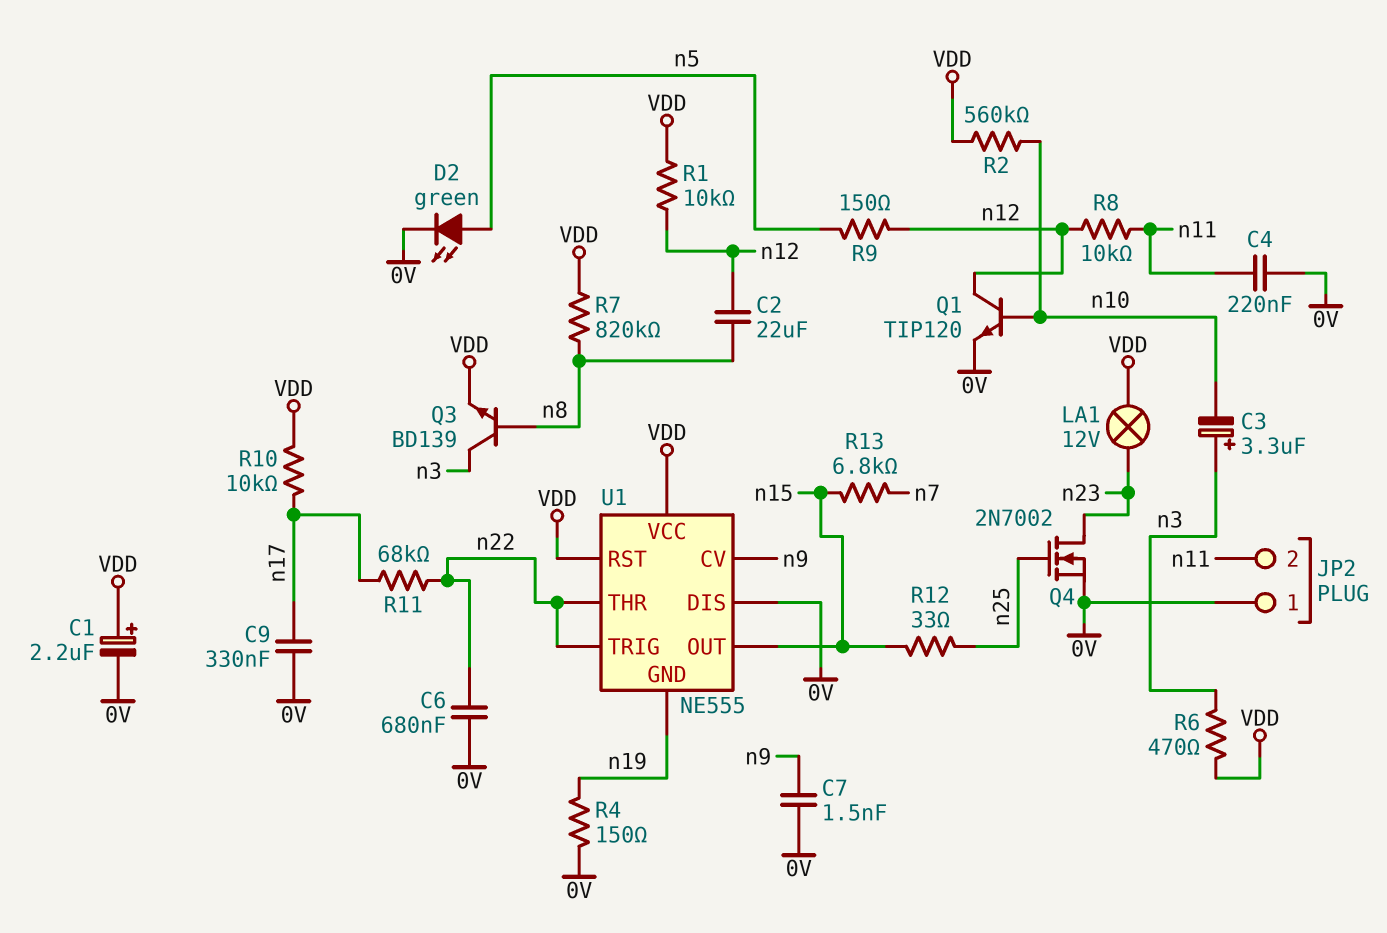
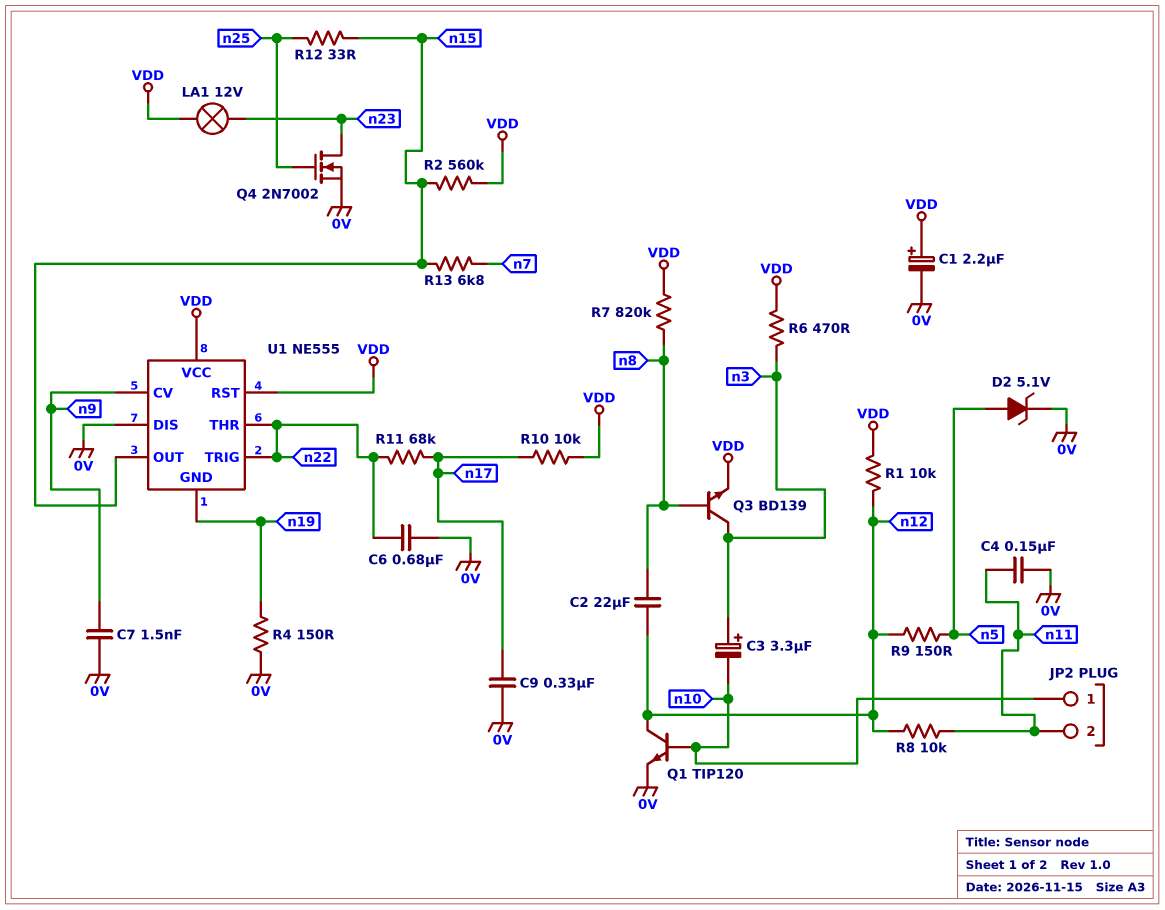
C4: 220nF (0V, n11) -> 150nF (0V, n11)
D2: LED green (A n5, K 0V) -> zener 5.1V (A n5, K 0V)
JP2 pin 1: 0V -> n10
R2: 560k (VDD, n10) -> 560k (VDD, n15)

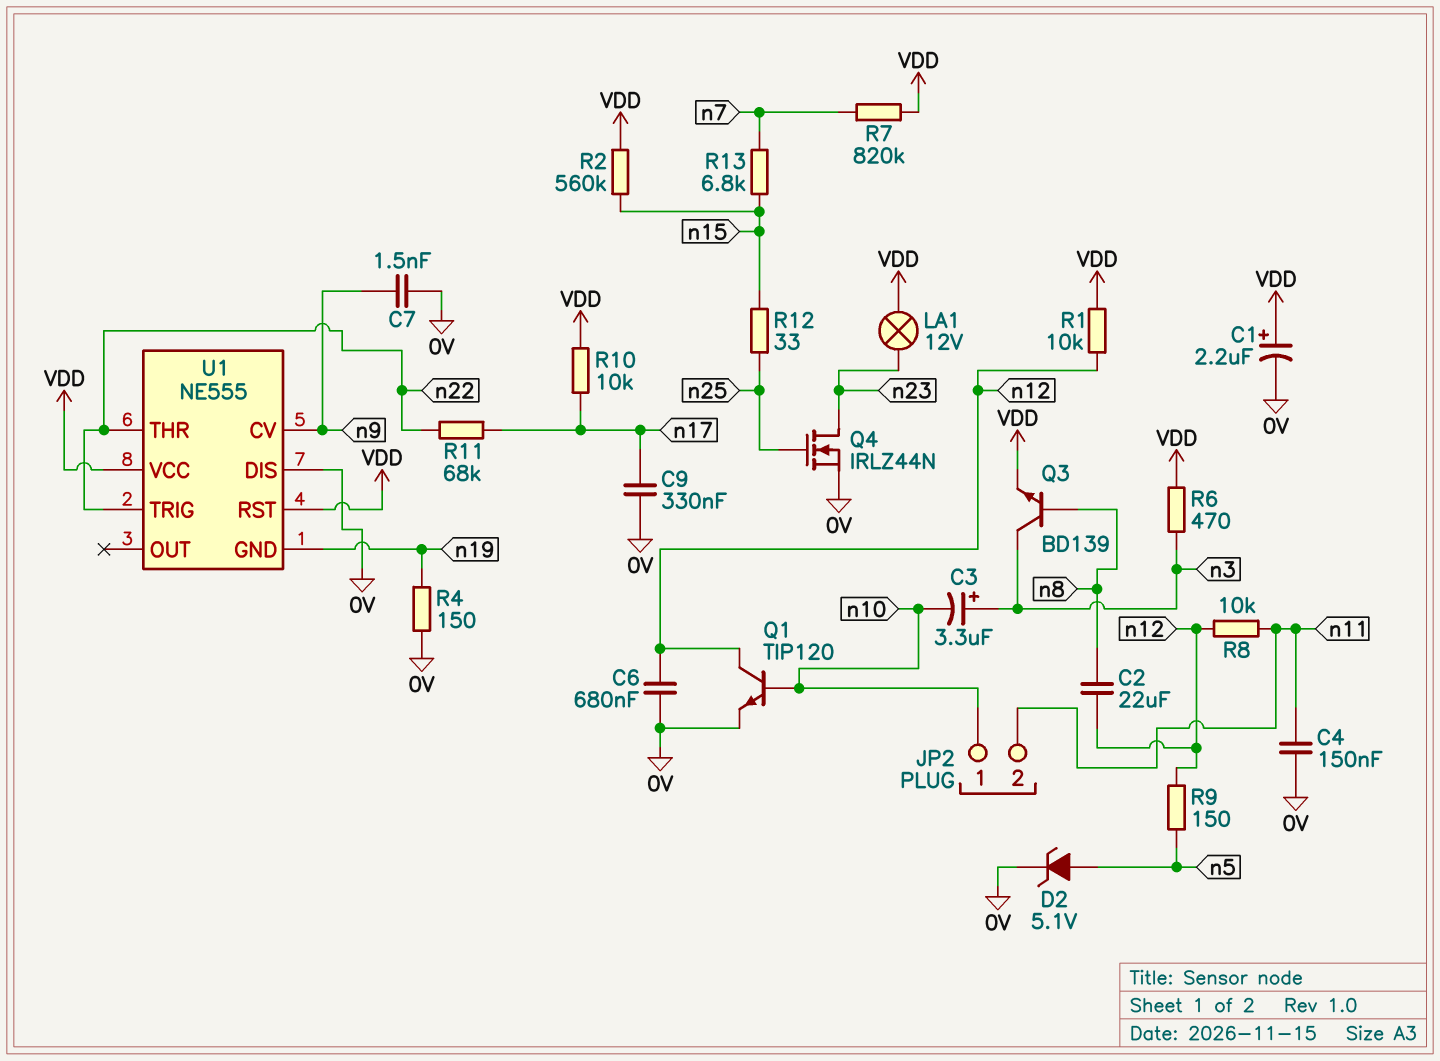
C6: 680nF (0V, n22) -> 680nF (0V, n12)
Q4: NMOS 2N7002 (G n25, D n23, S 0V) -> NMOS IRLZ44N (G n25, D n23, S 0V)
R7: 820k (VDD, n8) -> 820k (VDD, n7)
U1 pin OUT: n15 -> none

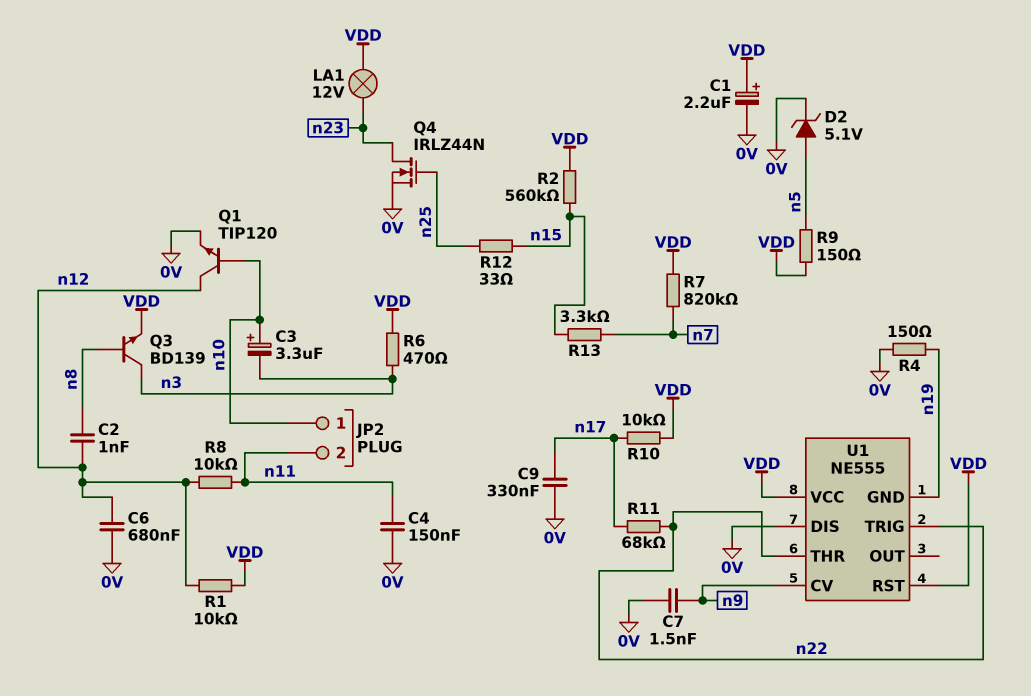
C2: 22uF (n8, n12) -> 1nF (n8, n12)
C3: 3.3uF (plus n3, minus n10) -> 3.3uF (plus n10, minus n3)
R9: 150 (n5, n12) -> 150 (VDD, n5)
R13: 6.8k (n7, n15) -> 3.3k (n7, n15)

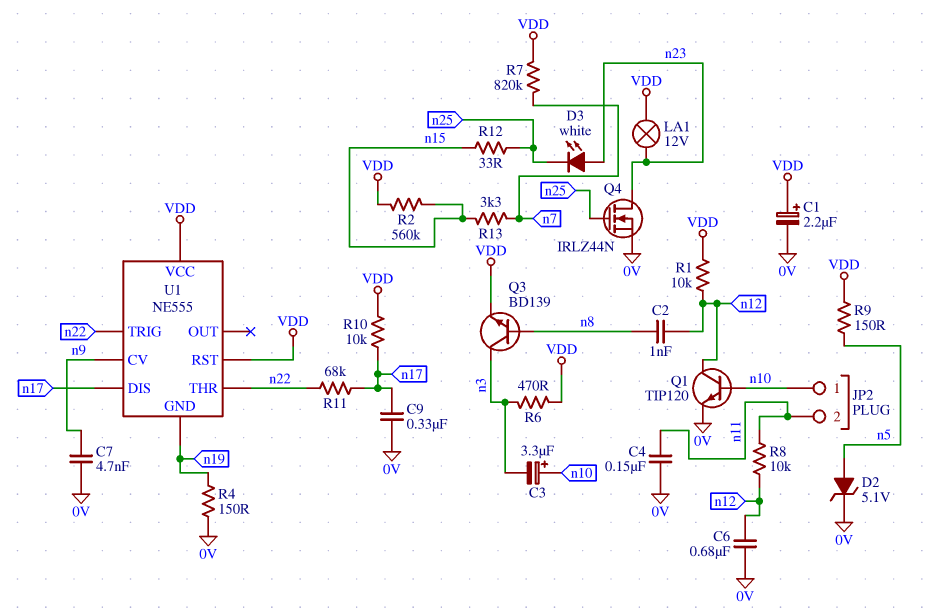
C7: 1.5nF (0V, n9) -> 4.7nF (0V, n9)
D3: none -> LED white (A n23, K n25)
U1 pin DIS: 0V -> n17

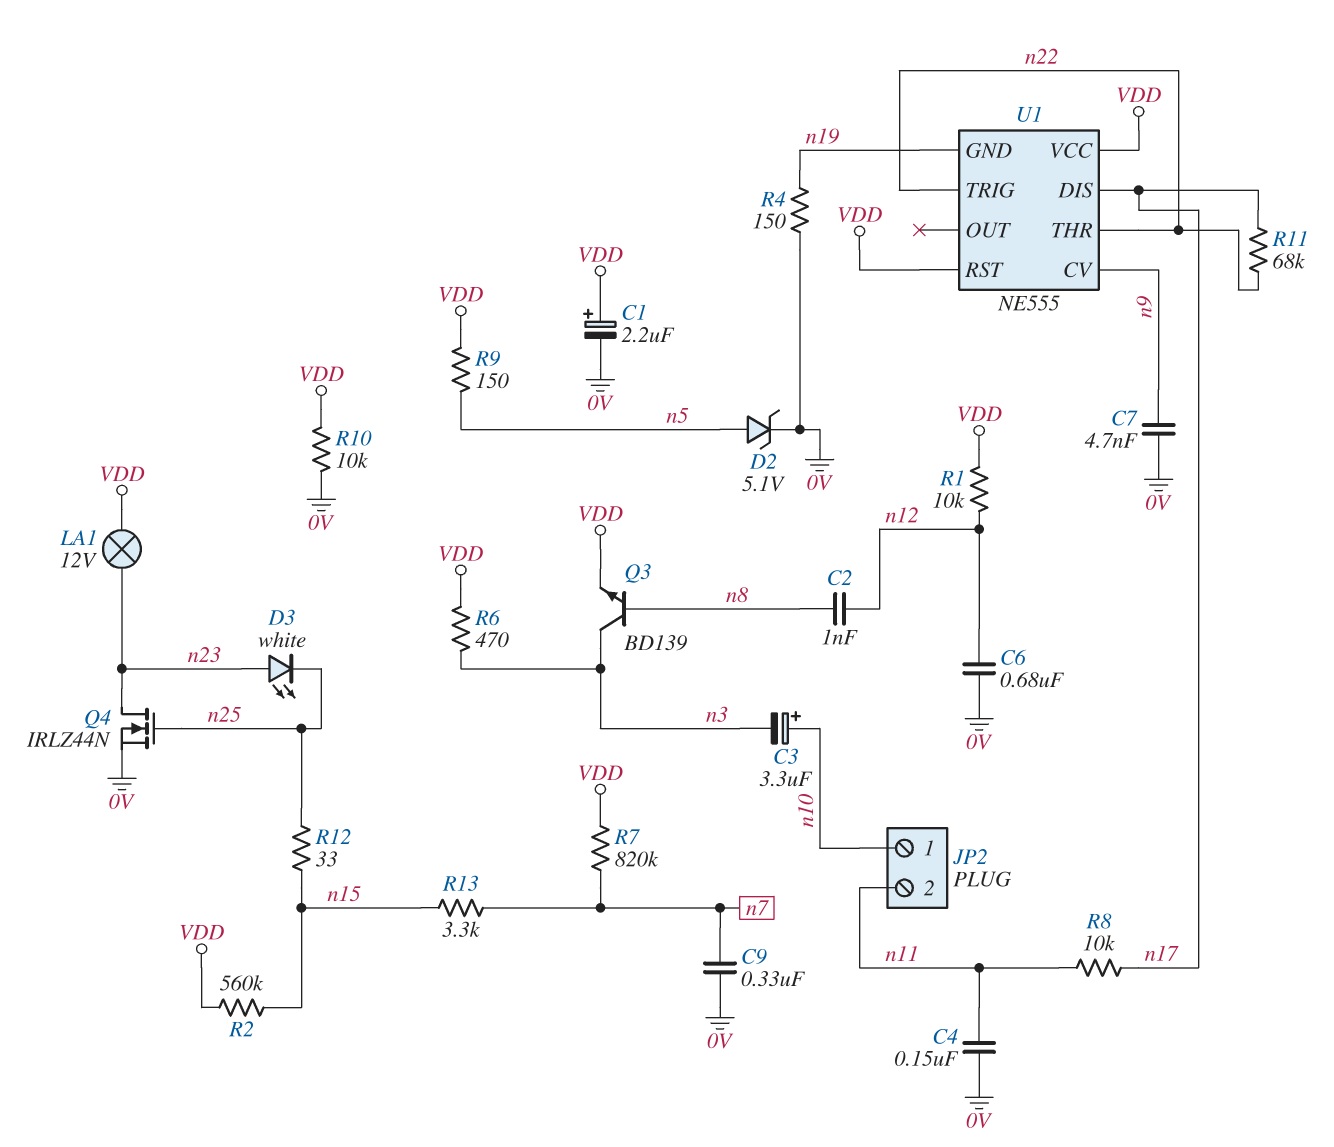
C9: 330nF (0V, n17) -> 330nF (0V, n7)
Q1: NPN TIP120 (B n10, C n12, E 0V) -> none
R8: 10k (n11, n12) -> 10k (n11, n17)
R10: 10k (VDD, n17) -> 10k (0V, VDD)

